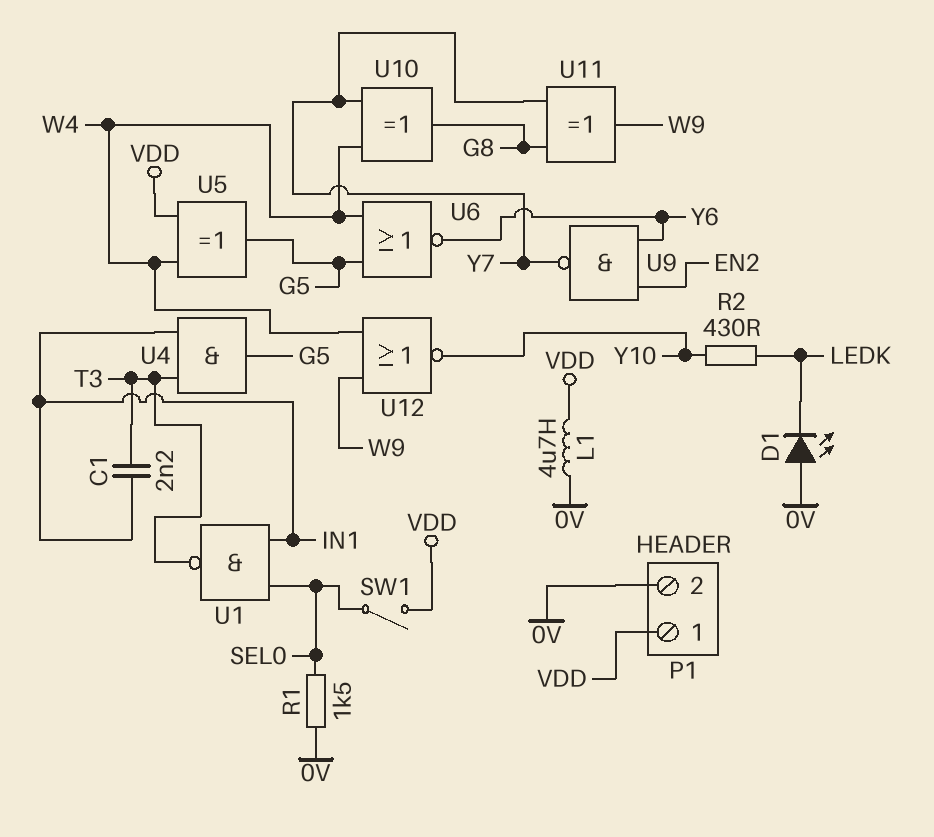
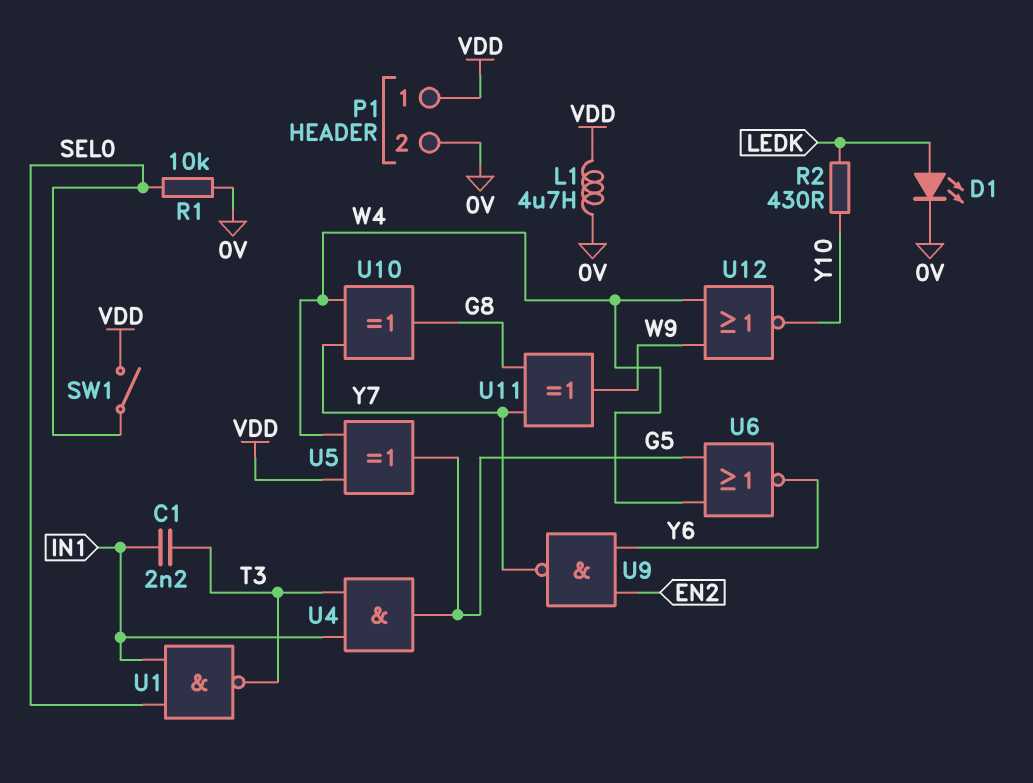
D1: LED (A 0V, K LEDK) -> LED (A LEDK, K 0V)
R1: 1.5k (0V, SEL0) -> 10k (0V, SEL0)

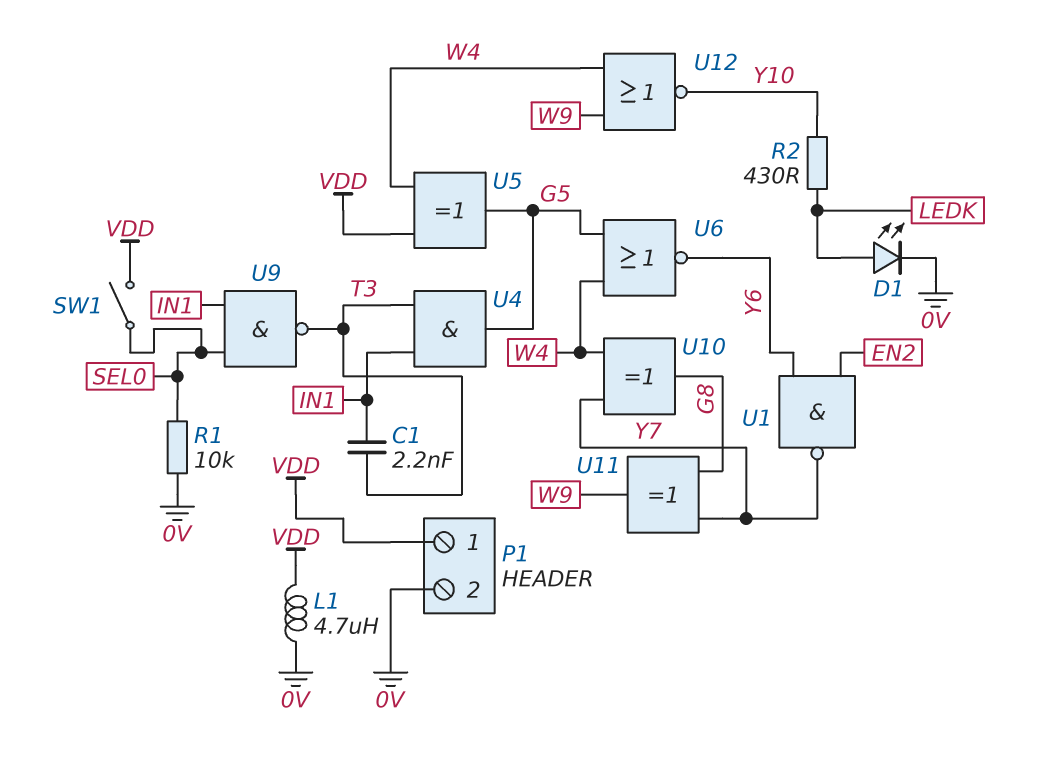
U1: NAND (in IN1, in SEL0, out T3) -> NAND (in EN2, in Y6, out Y7)
U9: NAND (in EN2, in Y6, out Y7) -> NAND (in IN1, in SEL0, out T3)

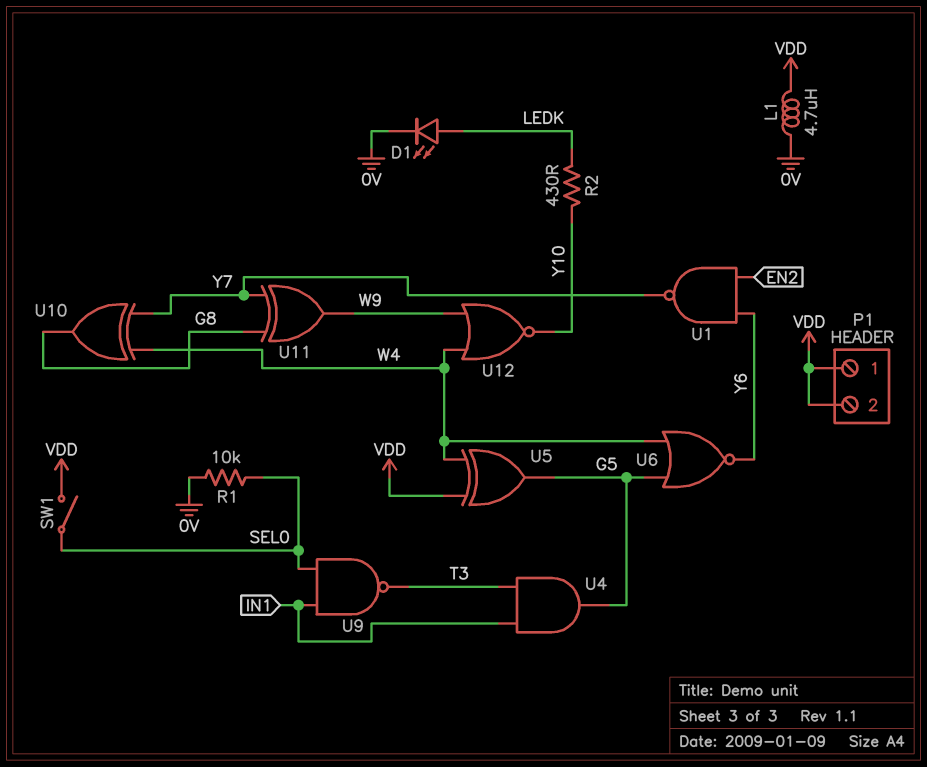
C1: 2.2nF (IN1, T3) -> none
P1 pin 2: 0V -> VDD

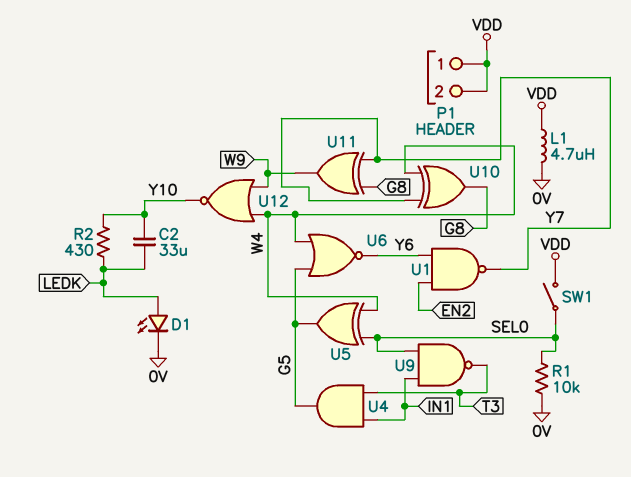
C2: none -> 33uF (LEDK, Y10)
U5: XOR (in VDD, in W4, out G5) -> XOR (in SEL0, in W4, out G5)

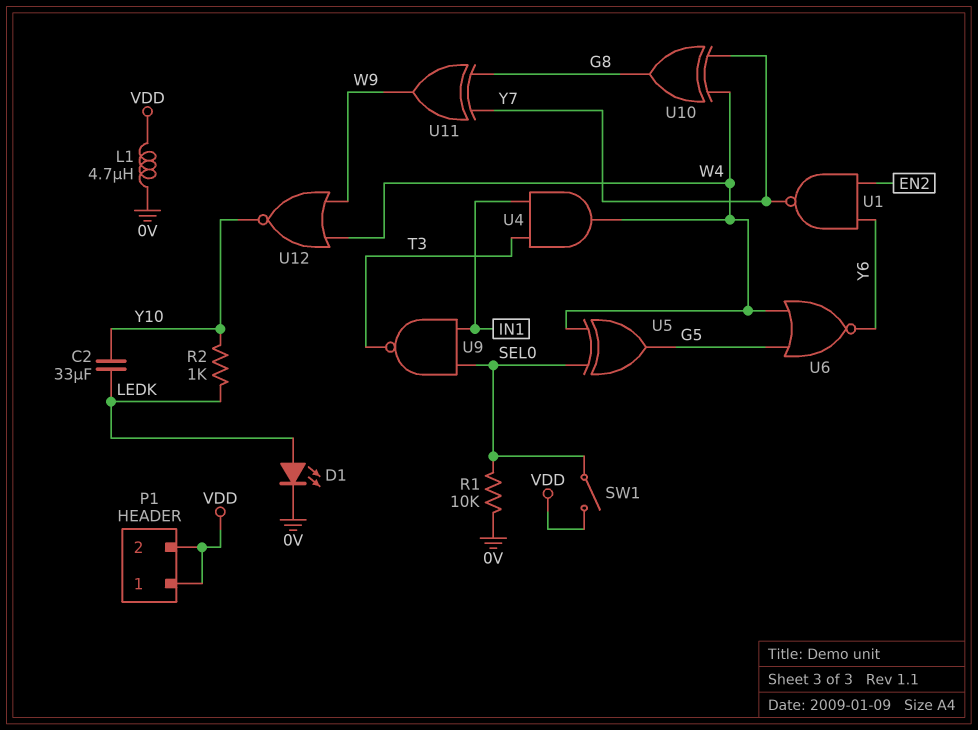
R2: 430 (LEDK, Y10) -> 1k (LEDK, Y10)
U4: AND (in IN1, in T3, out G5) -> AND (in IN1, in T3, out W4)

